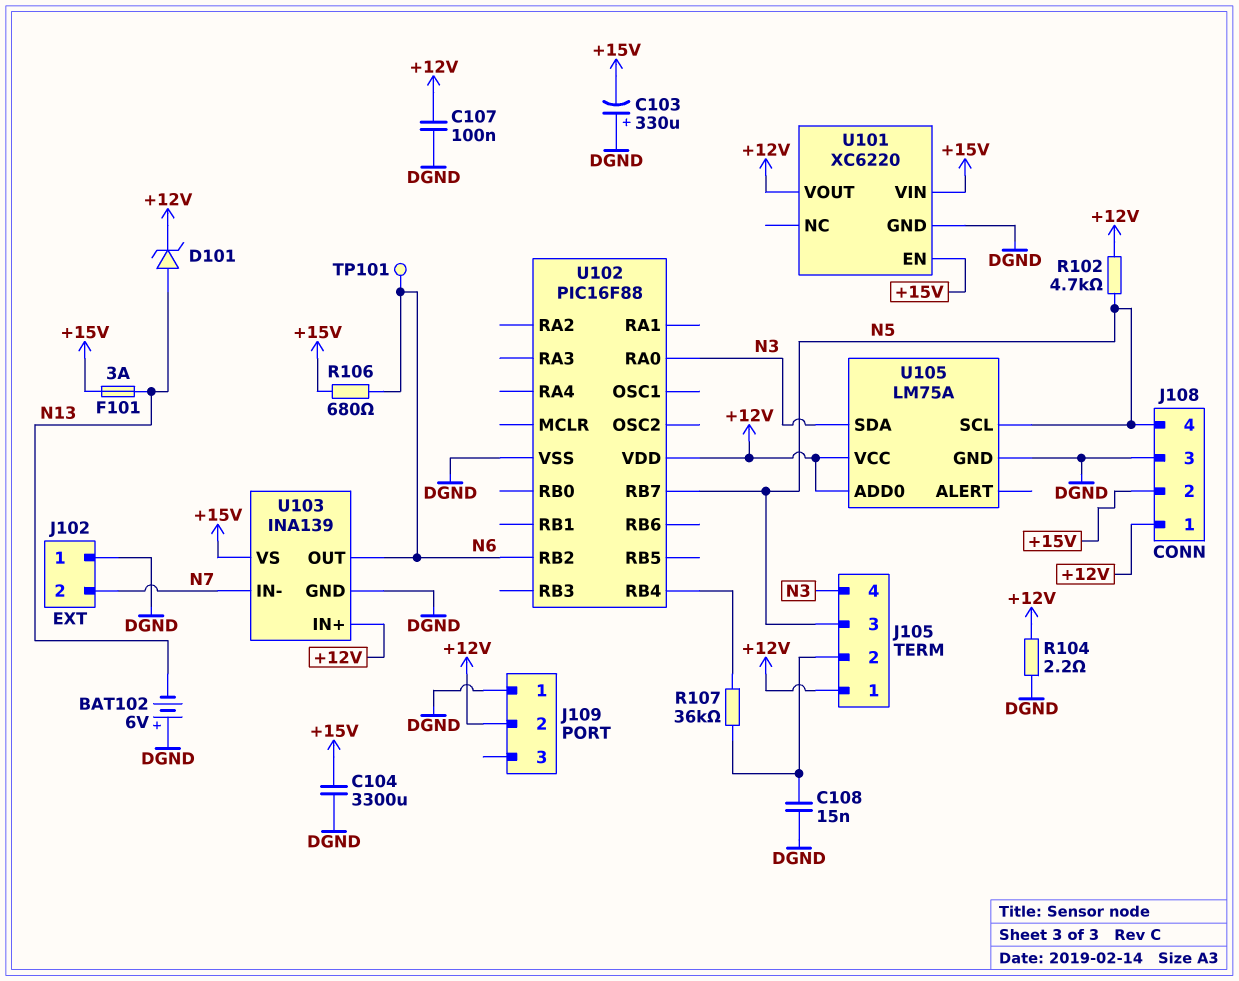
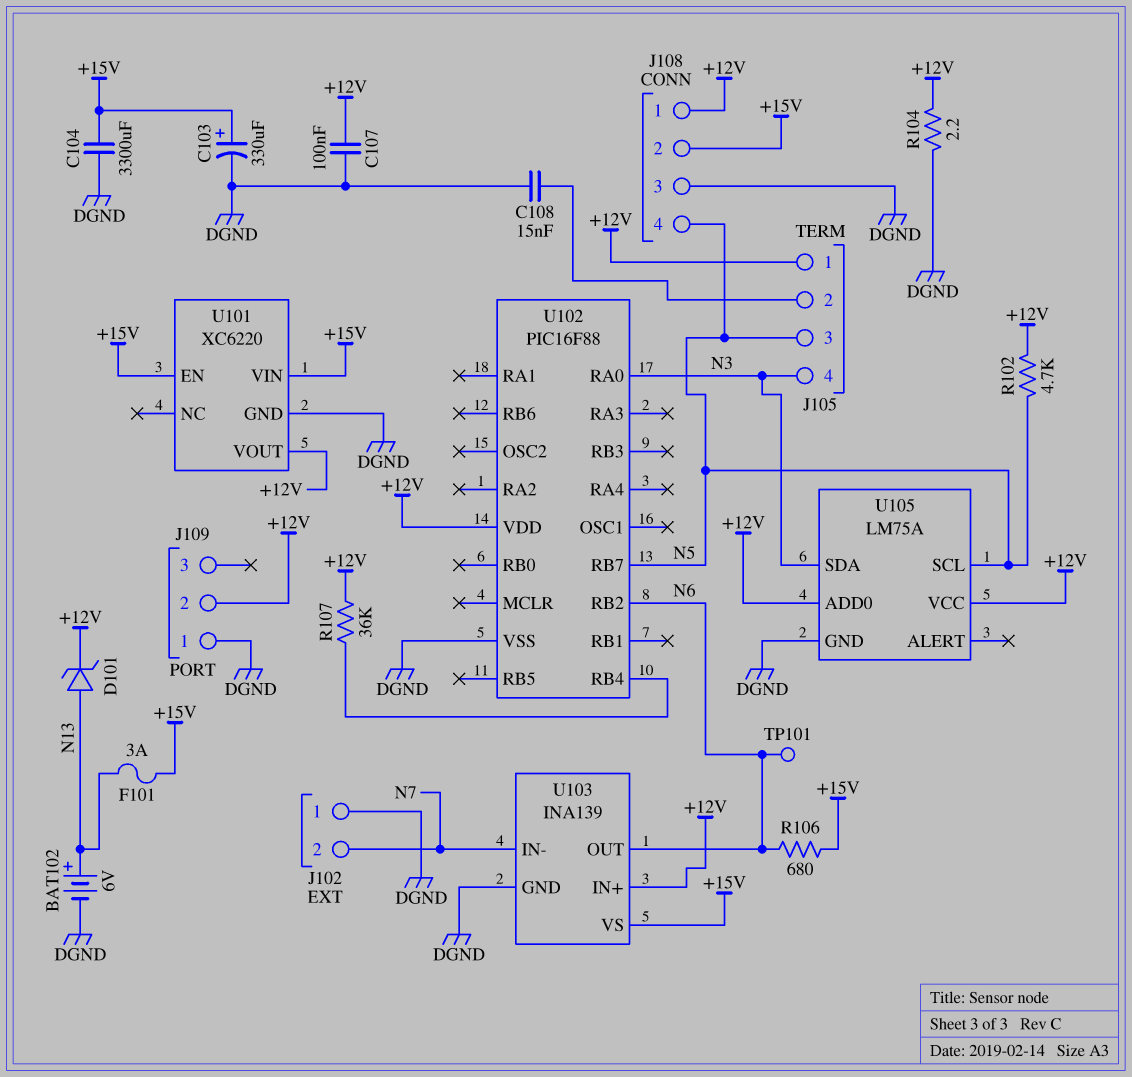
BAT102: 6V (plus DGND, minus N13) -> 6V (plus N13, minus DGND)
C103: 330uF (plus DGND, minus +15V) -> 330uF (plus +15V, minus DGND)
R107: 36k (J105/2, U102/RB4) -> 36k (+12V, U102/RB4)

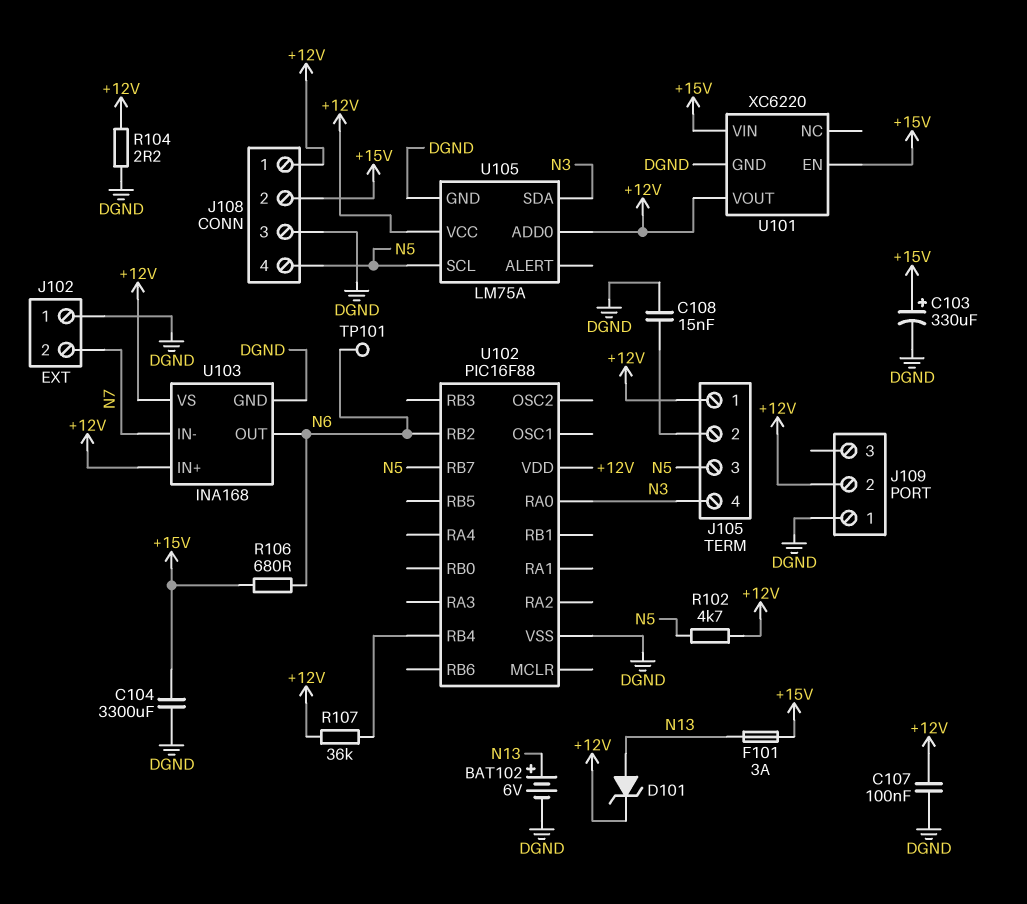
U103: INA139 -> INA168
U103 pin VS: +15V -> +12V

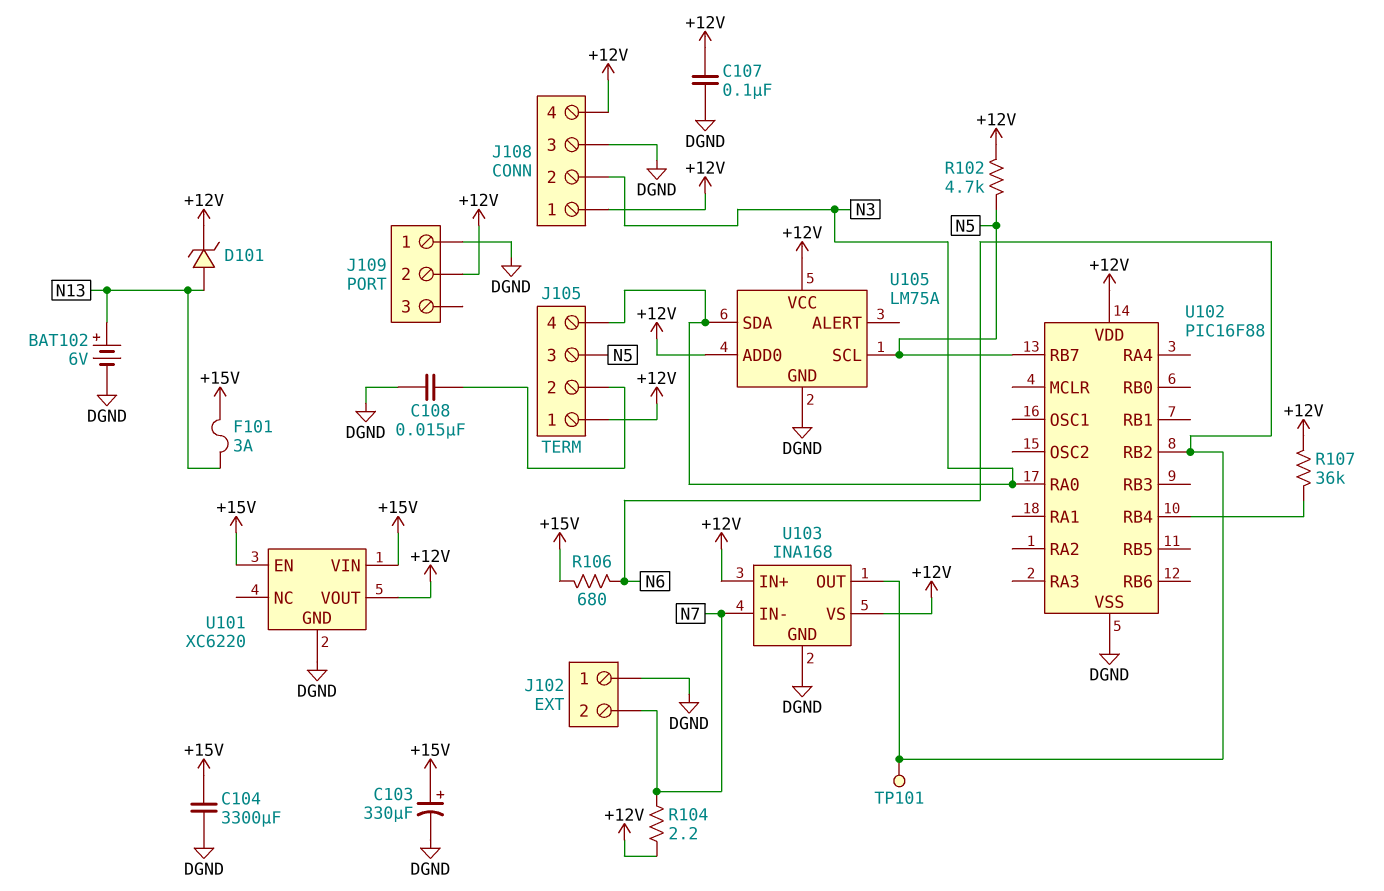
J108 pin 2: +15V -> N3
J108 pin 4: N5 -> +12V
R104: 2.2 (+12V, DGND) -> 2.2 (+12V, N7)

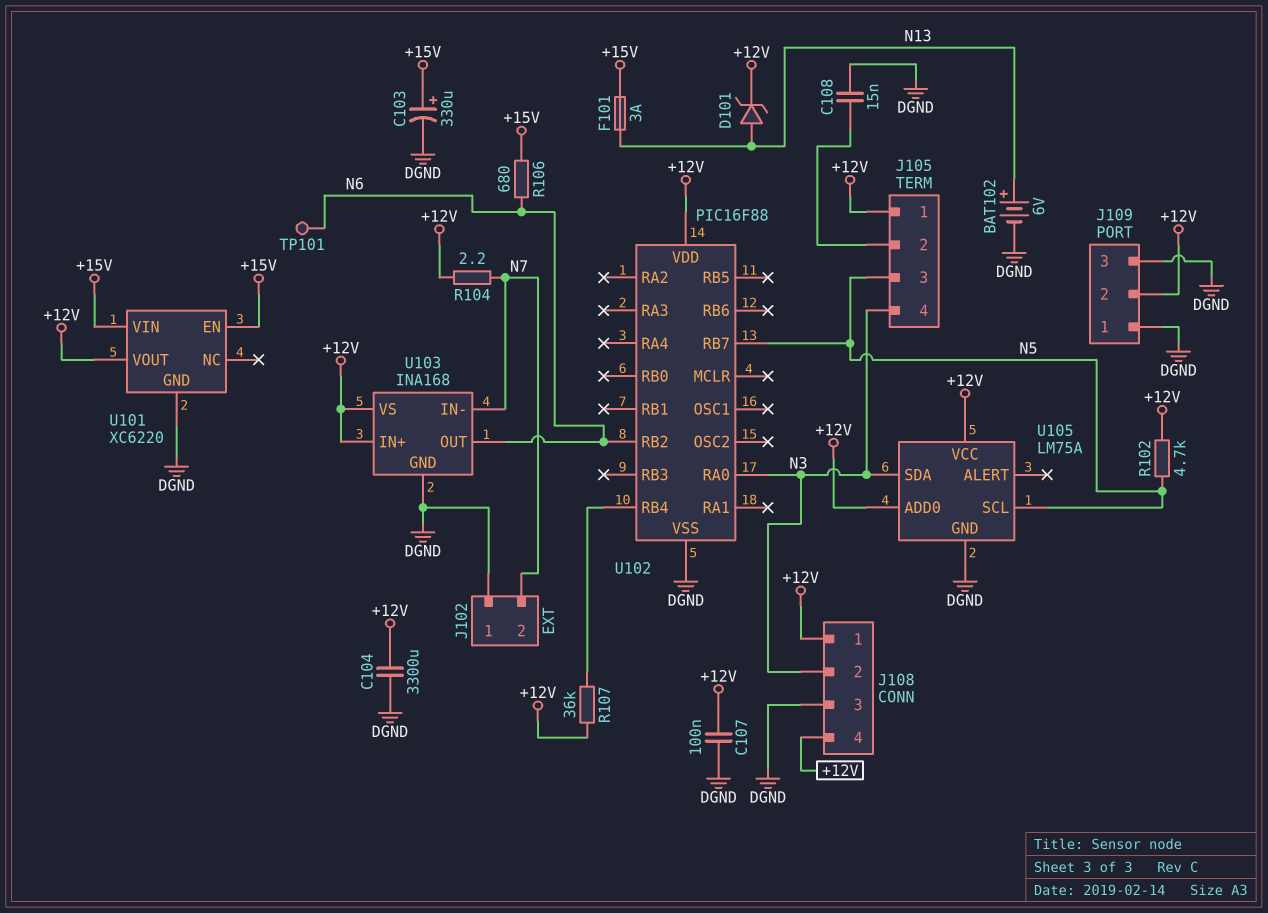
C104: 3300uF (+15V, DGND) -> 3300uF (+12V, DGND)
J109 pin 3: none -> DGND

